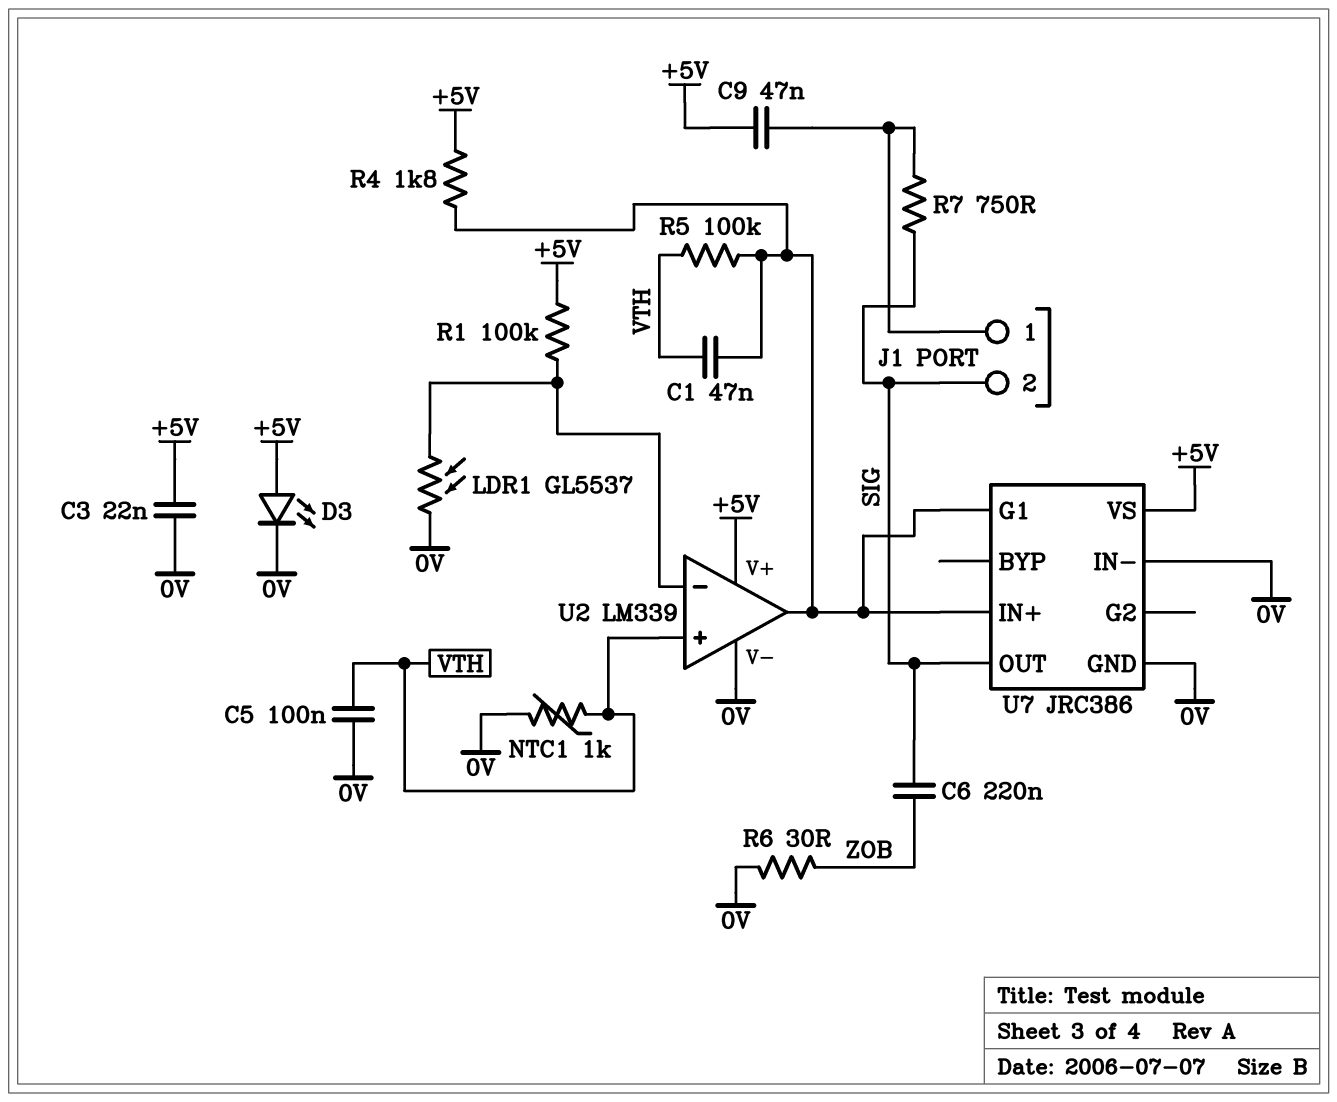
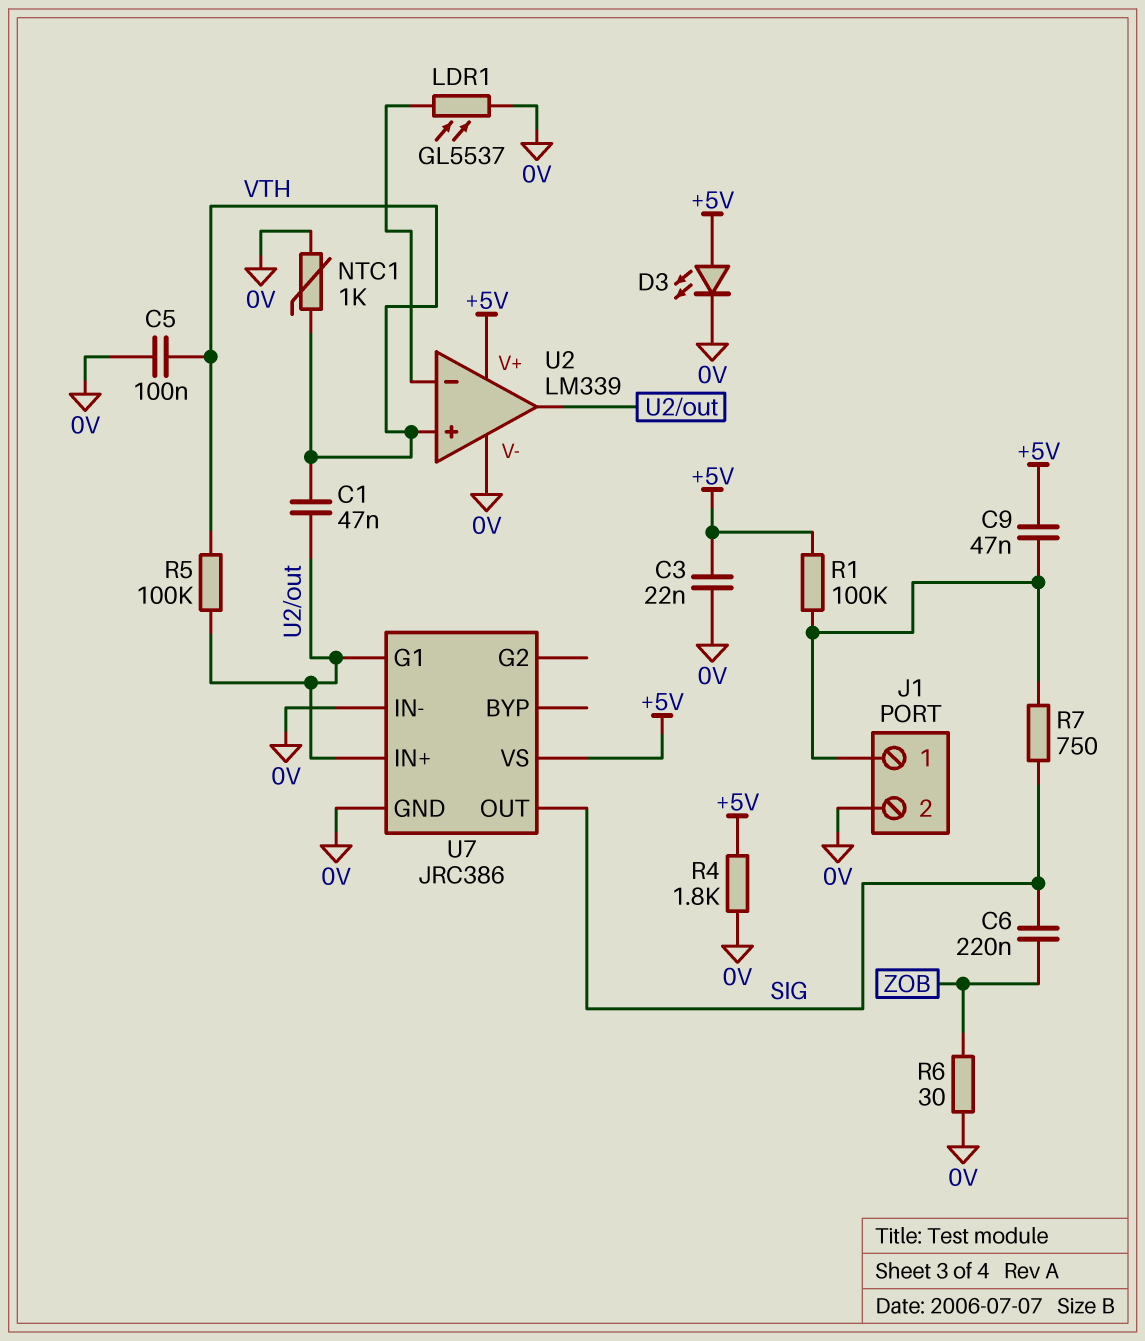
J1 pin 2: SIG -> 0V
R1: 100k (+5V, U2/in-) -> 100k (+5V, J1/1)
R4: 1.8k (+5V, U2/out) -> 1.8k (+5V, 0V)

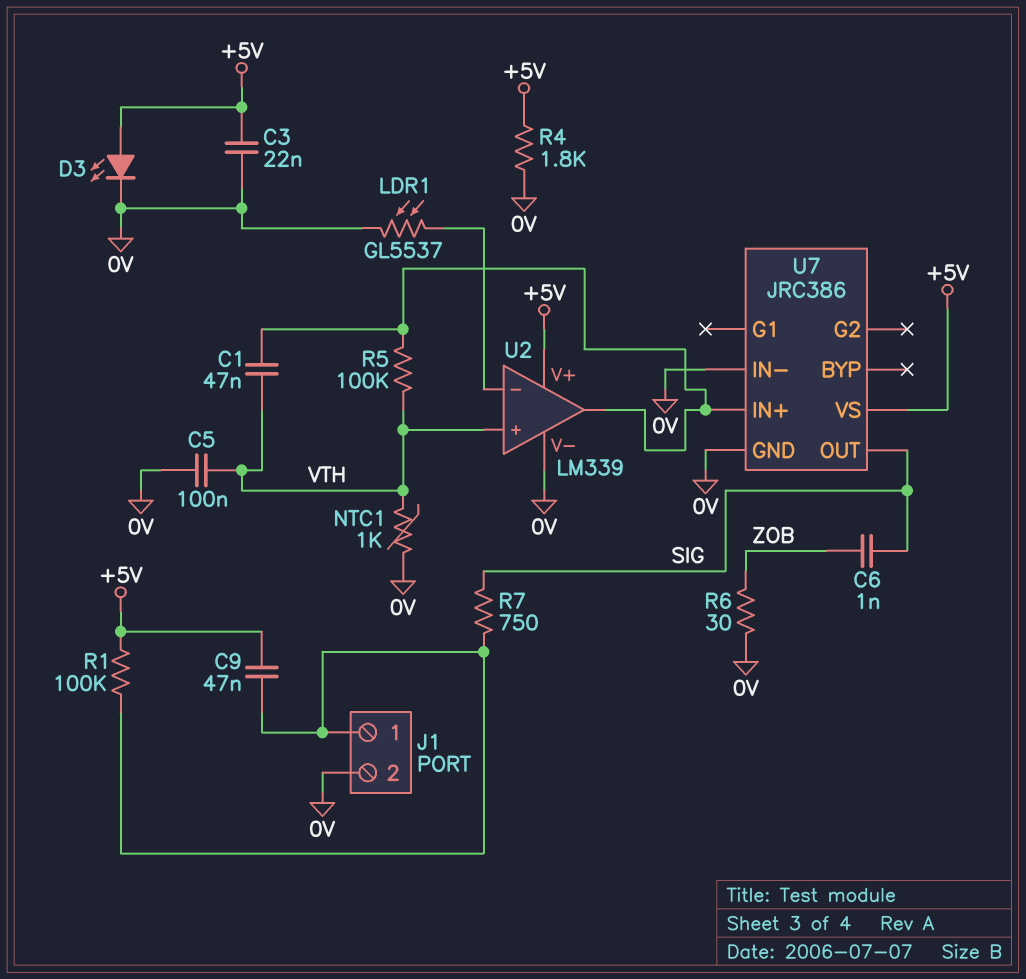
C6: 220nF (SIG, ZOB) -> 1nF (SIG, ZOB)
U7 pin G1: U2/out -> none

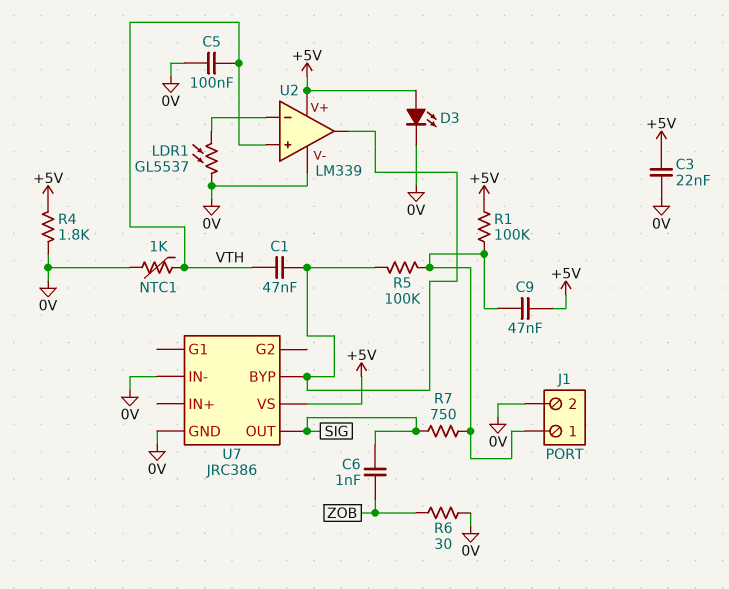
R5: 100k (U2/out, VTH) -> 100k (J1/1, U2/out)
U7 pin BYP: none -> U2/out
U7 pin IN+: U2/out -> none

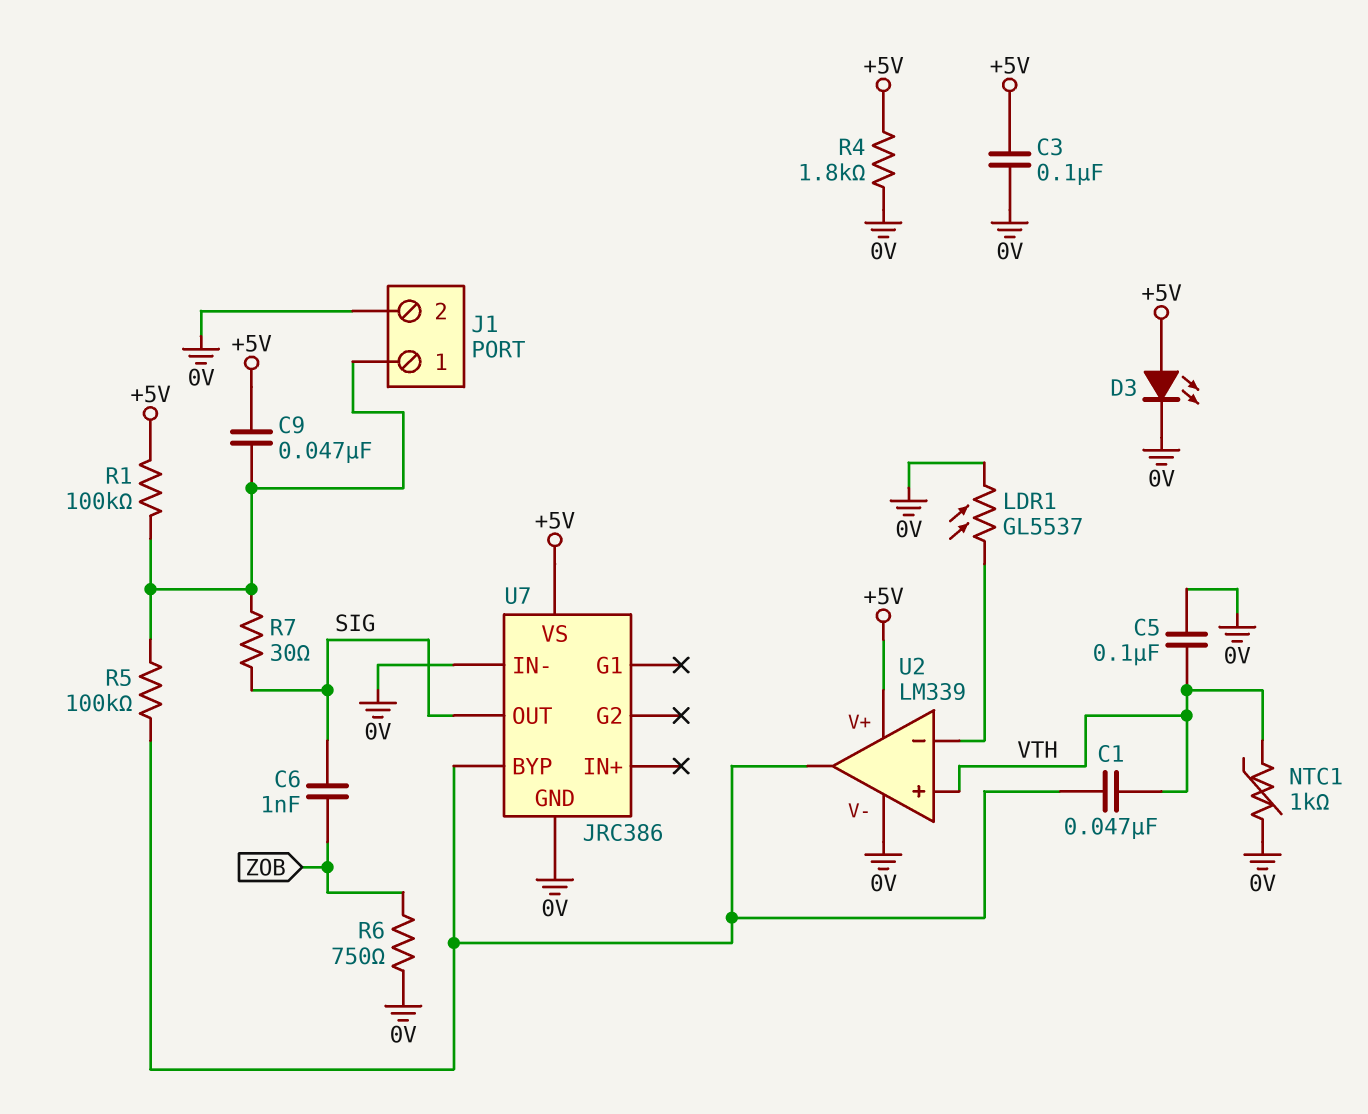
C3: 22nF (+5V, 0V) -> 100nF (+5V, 0V)
R6: 30 (0V, ZOB) -> 750 (0V, ZOB)
R7: 750 (J1/1, SIG) -> 30 (J1/1, SIG)

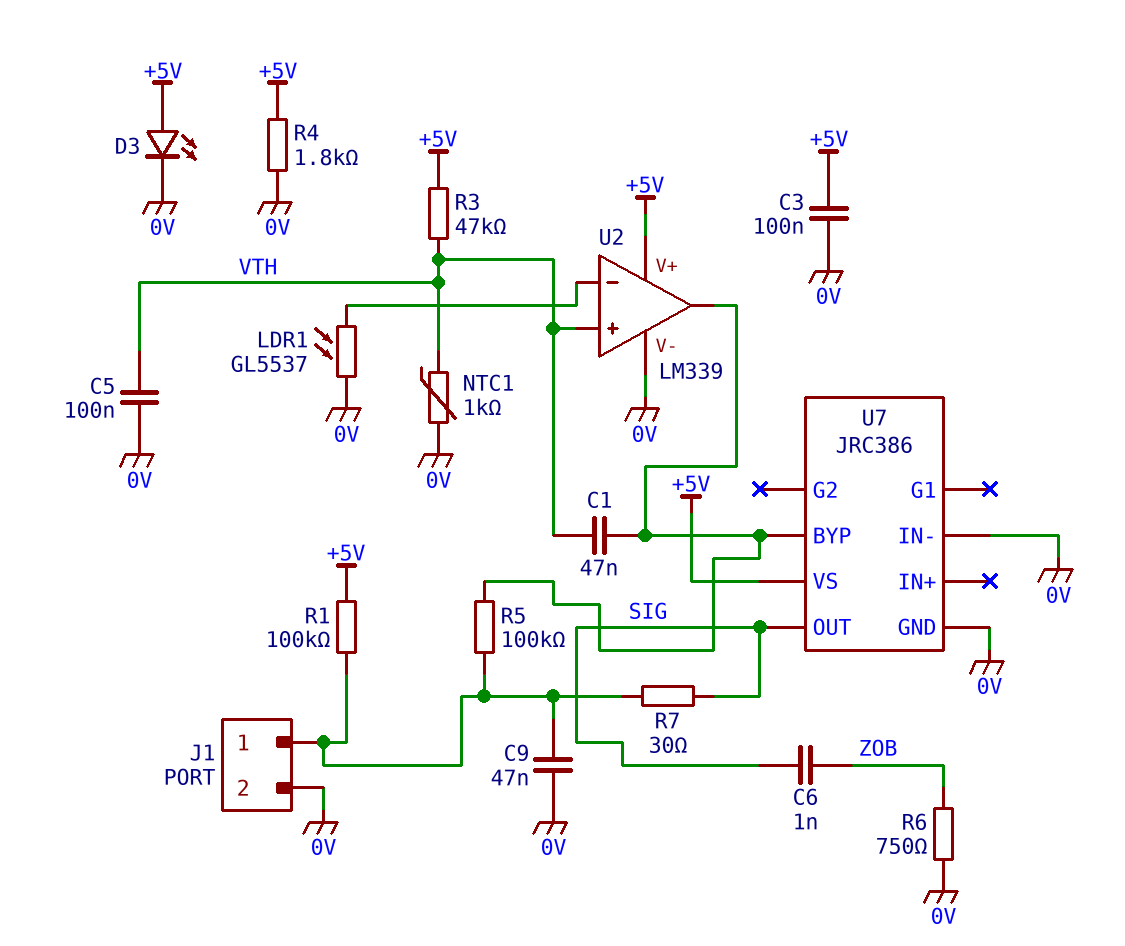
C9: 47nF (+5V, J1/1) -> 47nF (0V, J1/1)
R3: none -> 47k (+5V, VTH)

